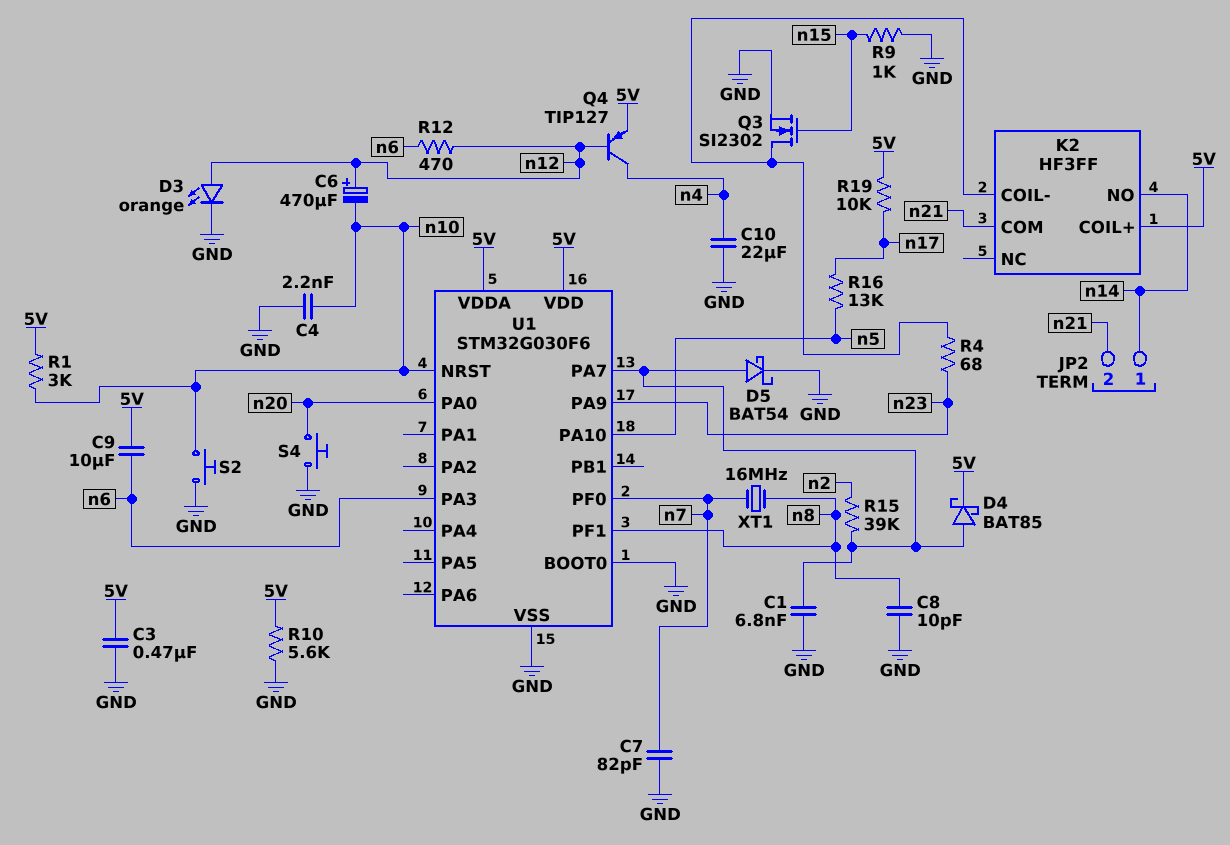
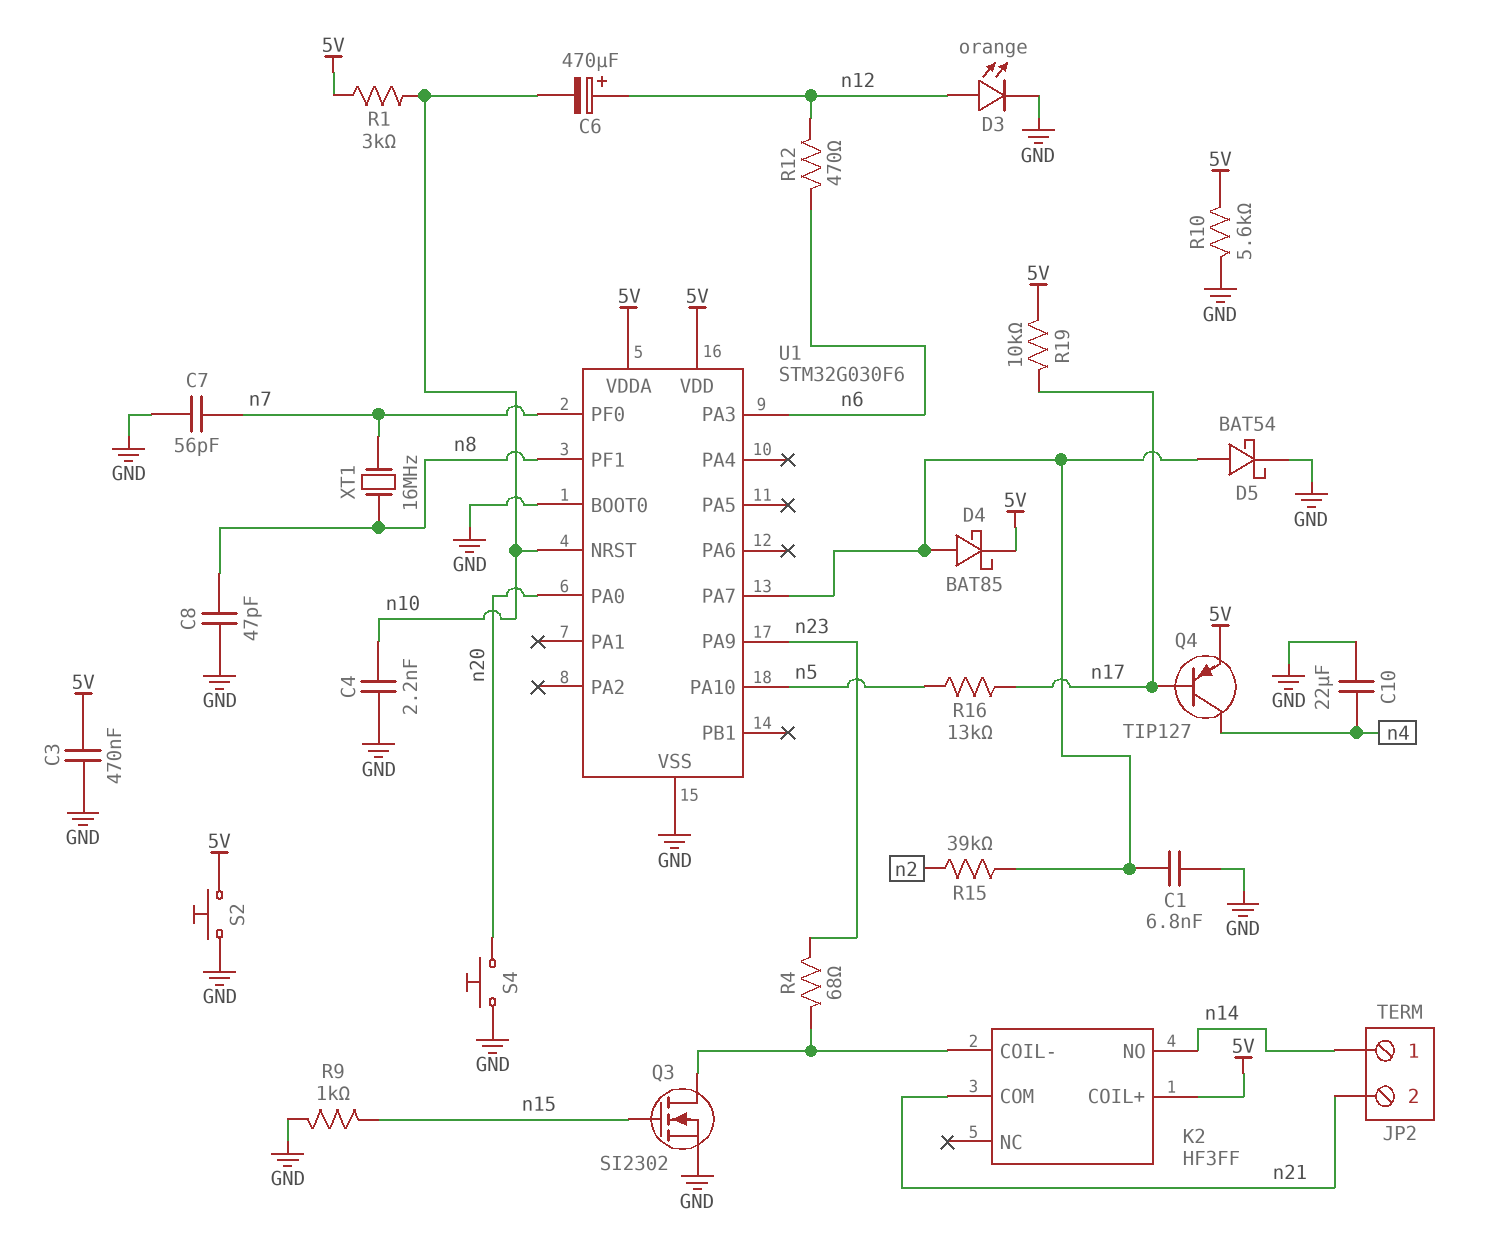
C7: 82pF (GND, n7) -> 56pF (GND, n7)
C8: 10pF (GND, n8) -> 47pF (GND, n8)
C9: 10uF (5V, n6) -> none
Q4: PNP TIP127 (B n12, C n4, E 5V) -> PNP TIP127 (B n17, C n4, E 5V)
S2: button (GND, n10) -> button (5V, GND)

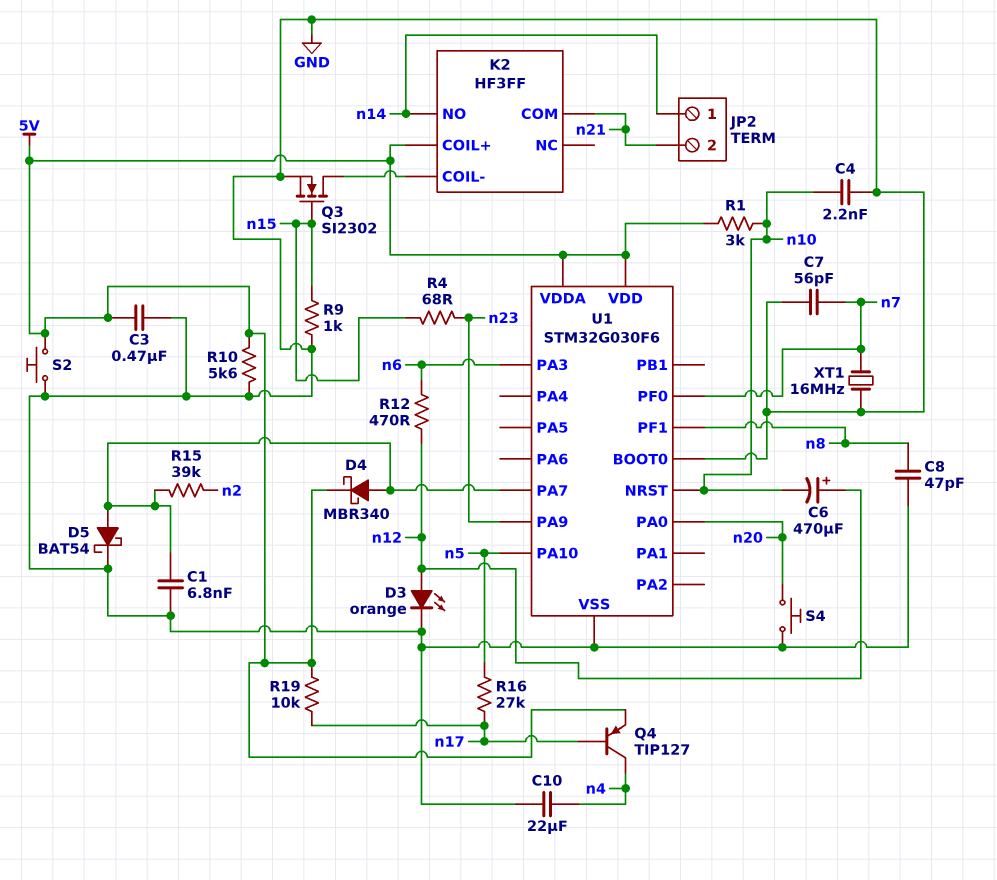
D4: schottky BAT85 (A U1/PA7, K 5V) -> schottky MBR340 (A U1/PA7, K 5V)
R4: 68 (K2/COIL-, n23) -> 68 (n15, n23)
R16: 13k (n5, n17) -> 27k (n5, n17)
XT1: 16MHz (n7, n8) -> 16MHz (GND, n7)

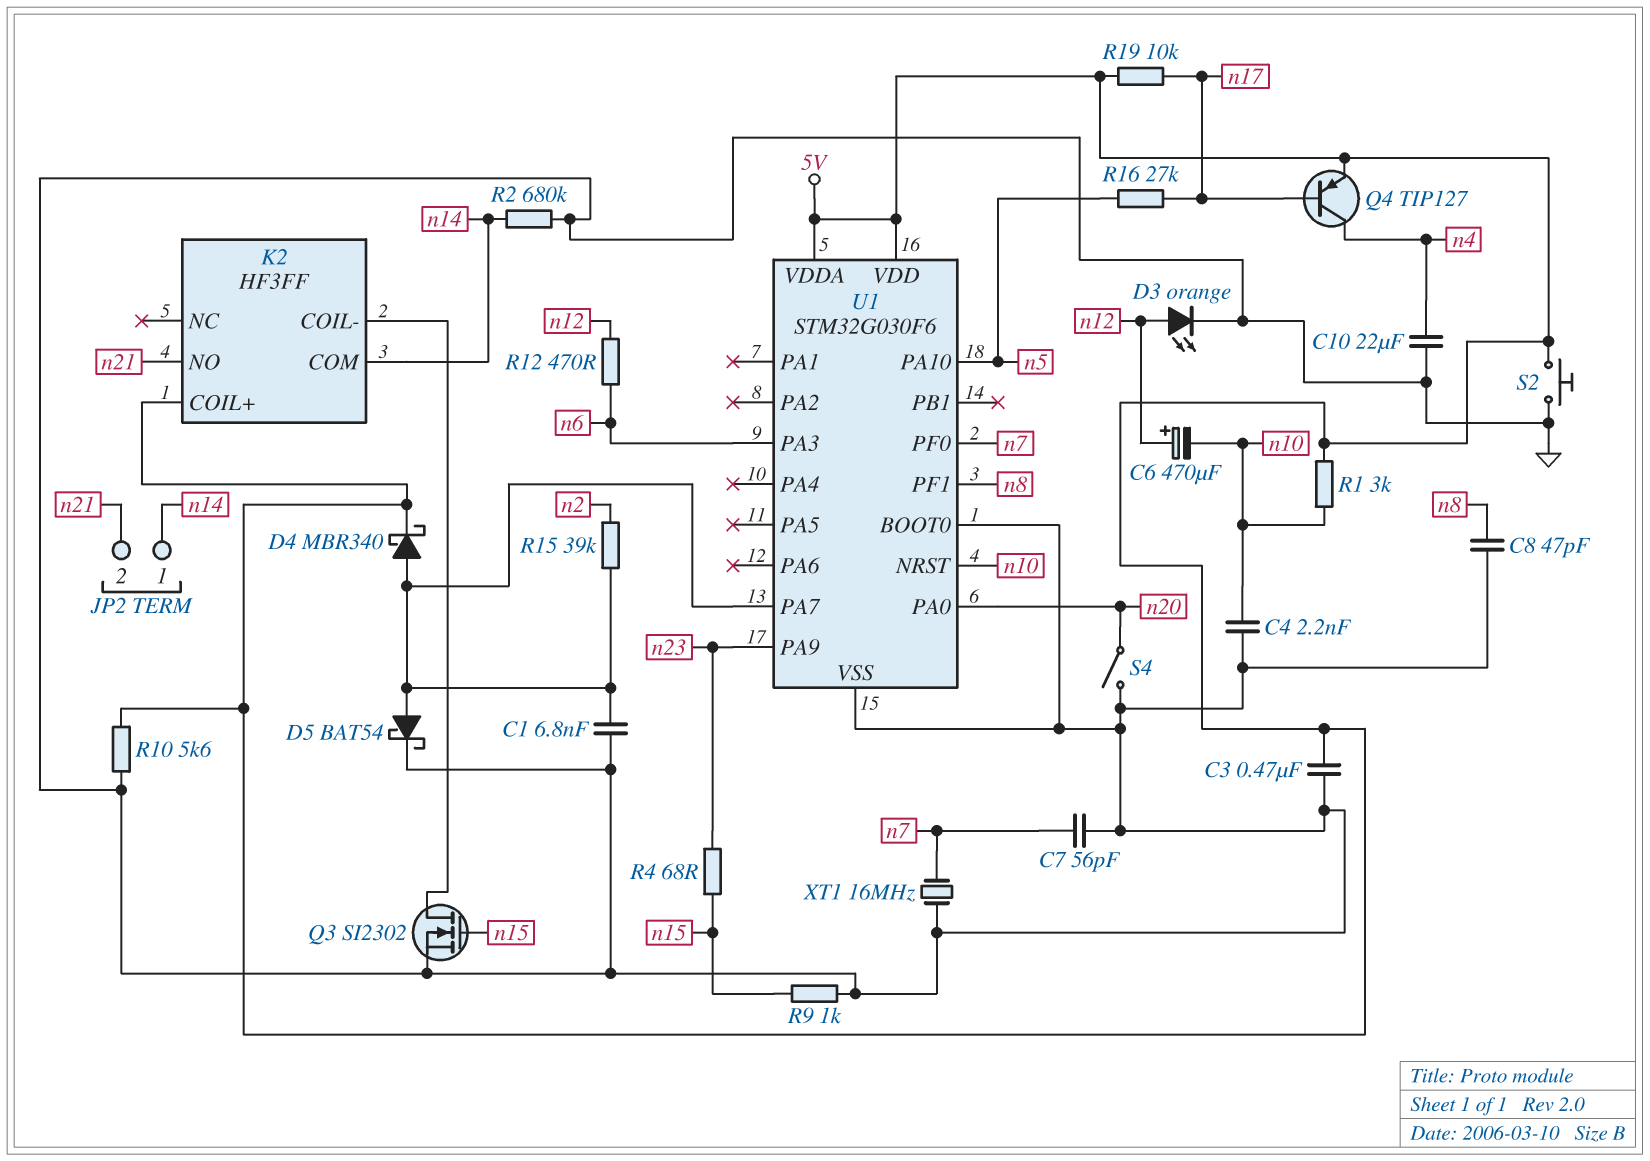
K2 pin COM: n21 -> n14
K2 pin NO: n14 -> n21
R2: none -> 680k (GND, n14)
S4: button (GND, n20) -> switch (GND, n20)

